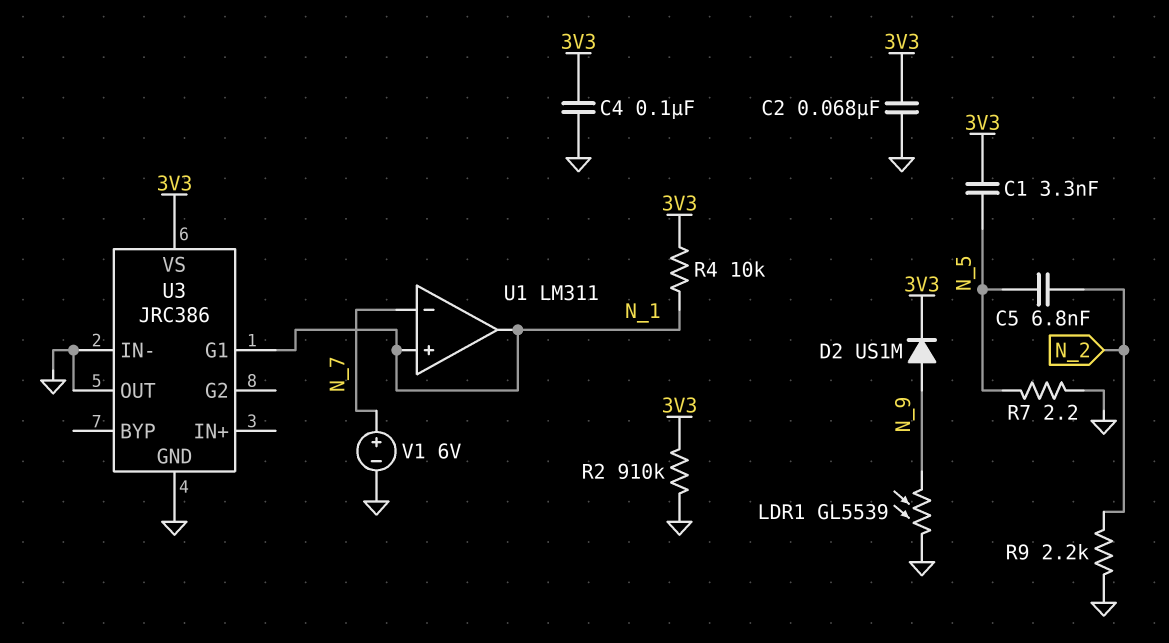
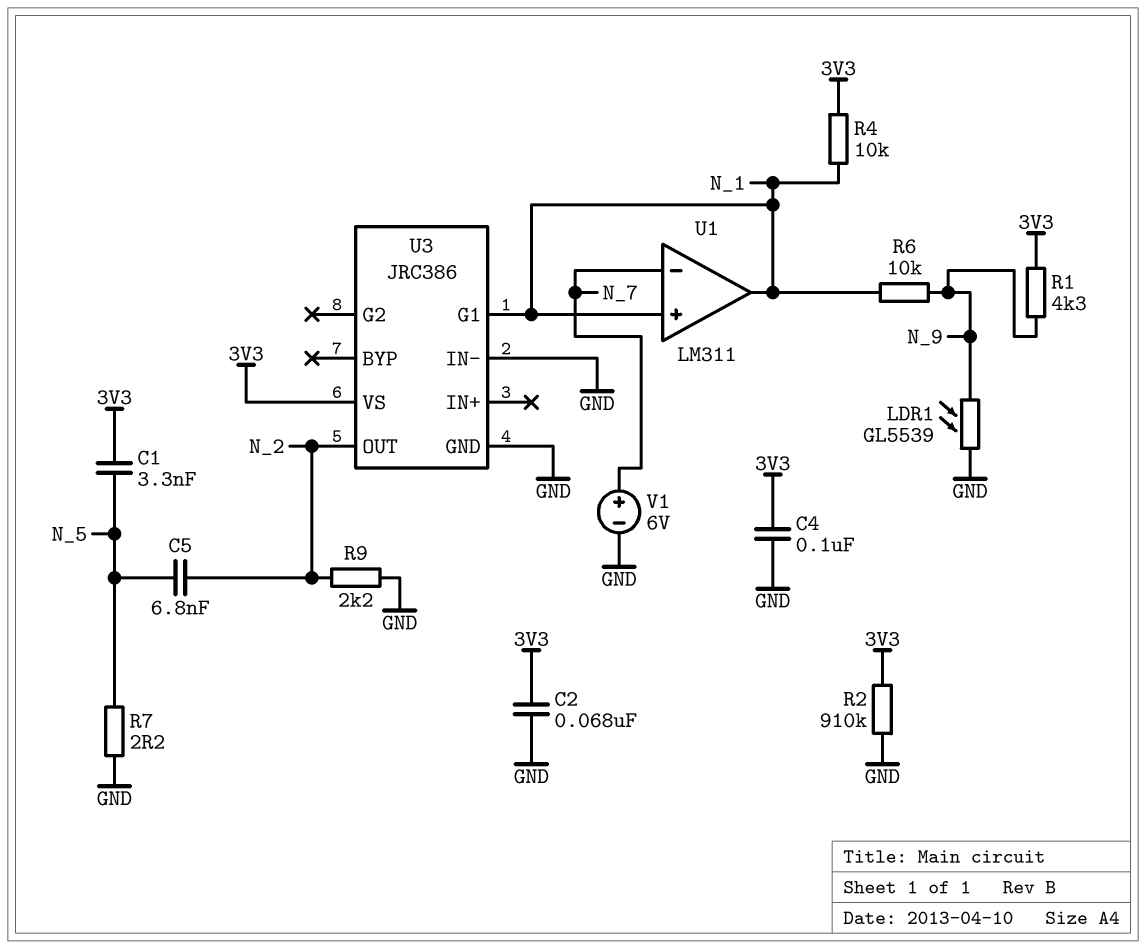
D2: diode US1M (A N_9, K 3V3) -> none
R1: none -> 4.3k (3V3, N_9)
R6: none -> 10k (N_1, N_9)
U3 pin OUT: GND -> N_2

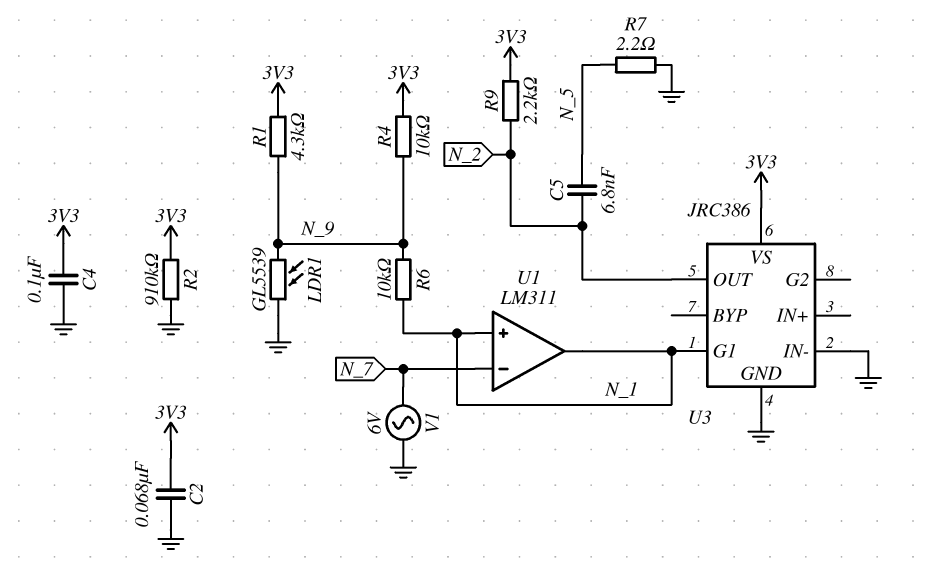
C1: 3.3nF (3V3, N_5) -> none
R4: 10k (3V3, N_1) -> 10k (3V3, N_9)
R9: 2.2k (GND, N_2) -> 2.2k (3V3, N_2)
V1: 6V (plus N_7, minus GND) -> AC 6V (GND, N_7)

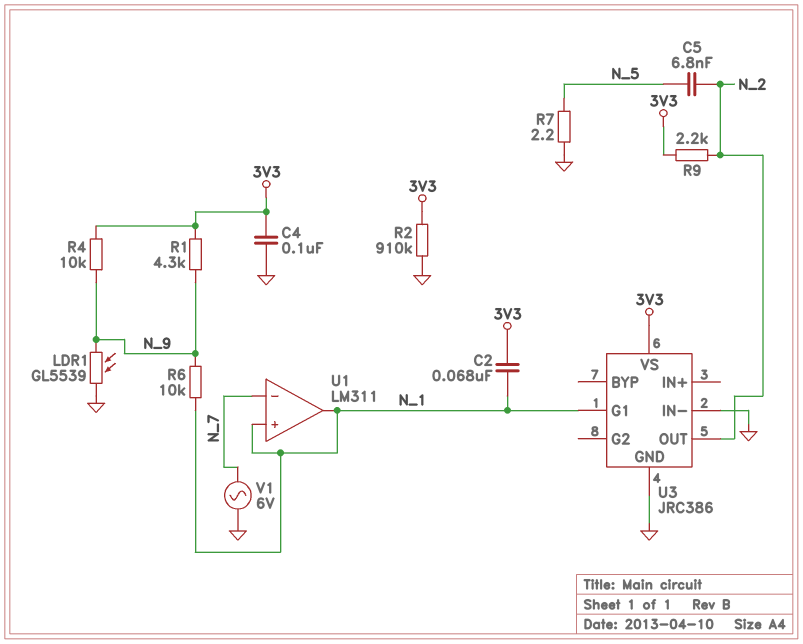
C2: 68nF (3V3, GND) -> 68nF (3V3, N_1)

